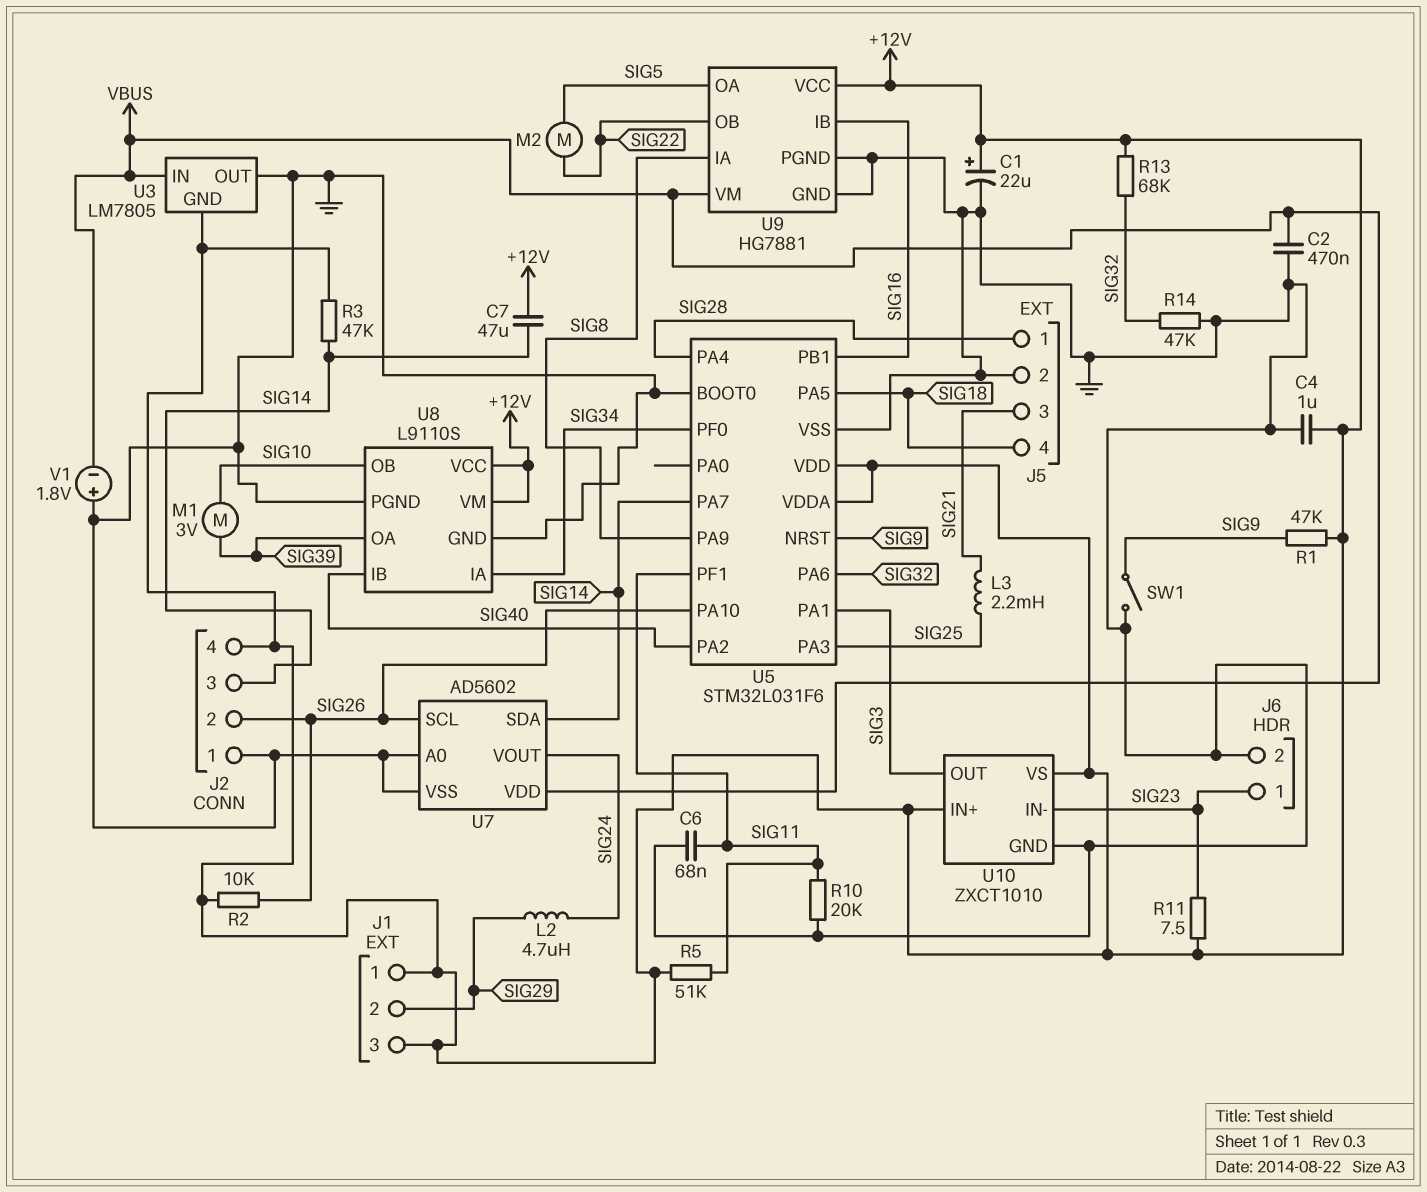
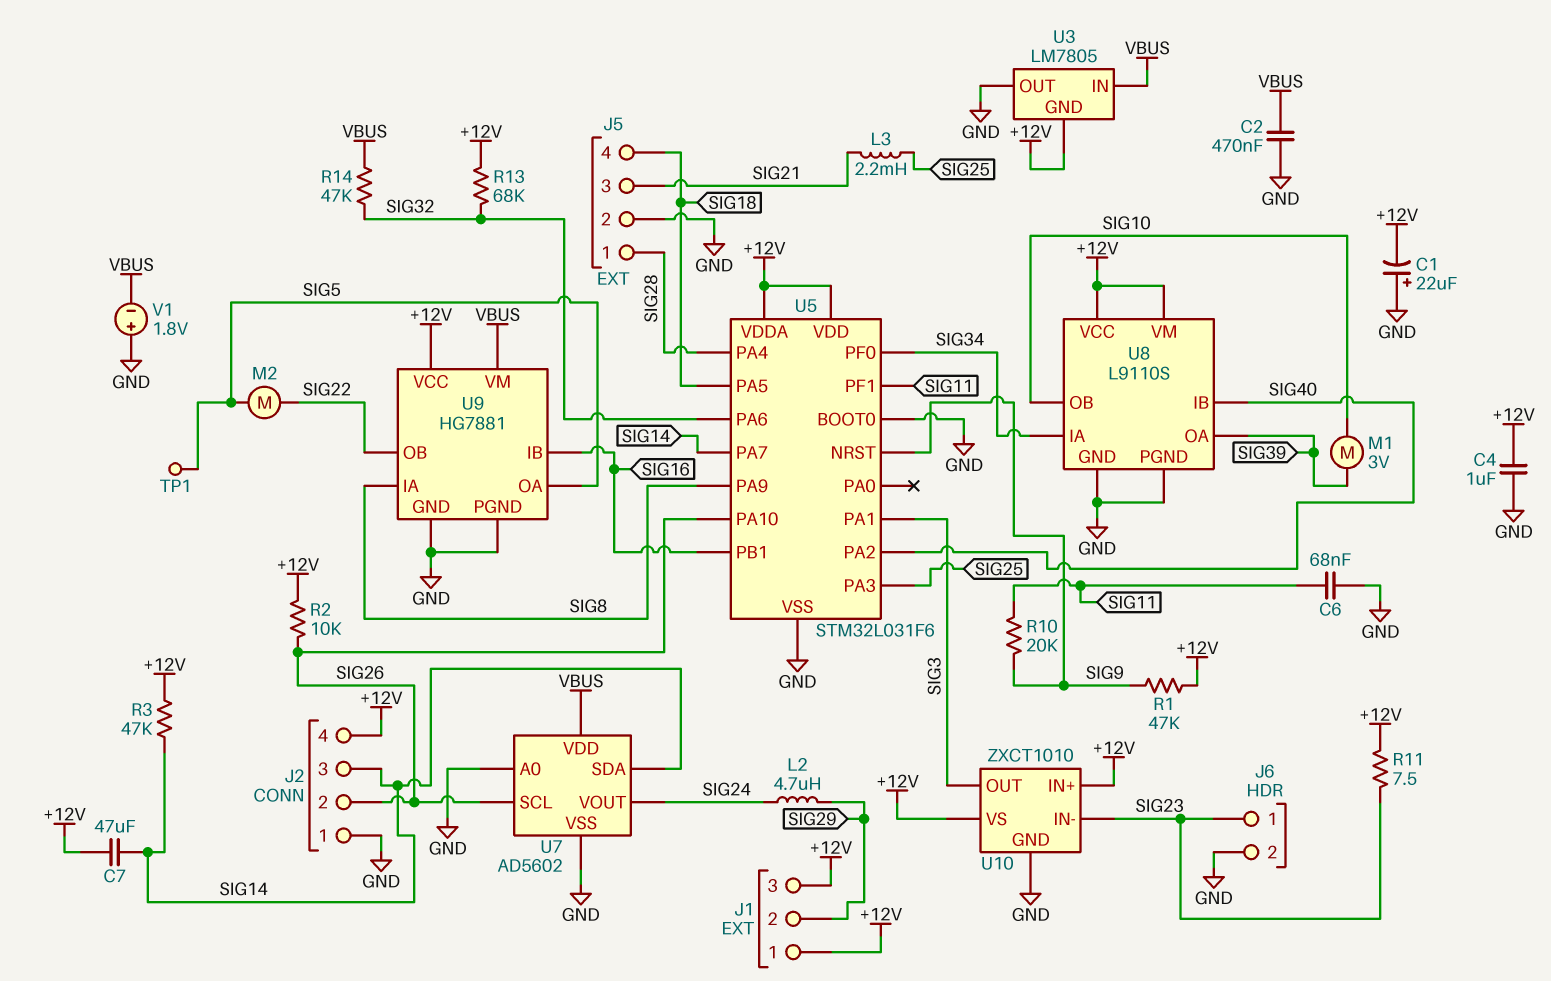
C1: 22uF (plus +12V, minus GND) -> 22uF (plus GND, minus +12V)
R5: 51k (+12V, SIG11) -> none
R10: 20k (GND, SIG11) -> 20k (SIG9, SIG11)
R14: 47k (GND, SIG32) -> 47k (SIG32, VBUS)
SW1: switch (GND, SIG9) -> none
TP1: none -> test point (SIG5)

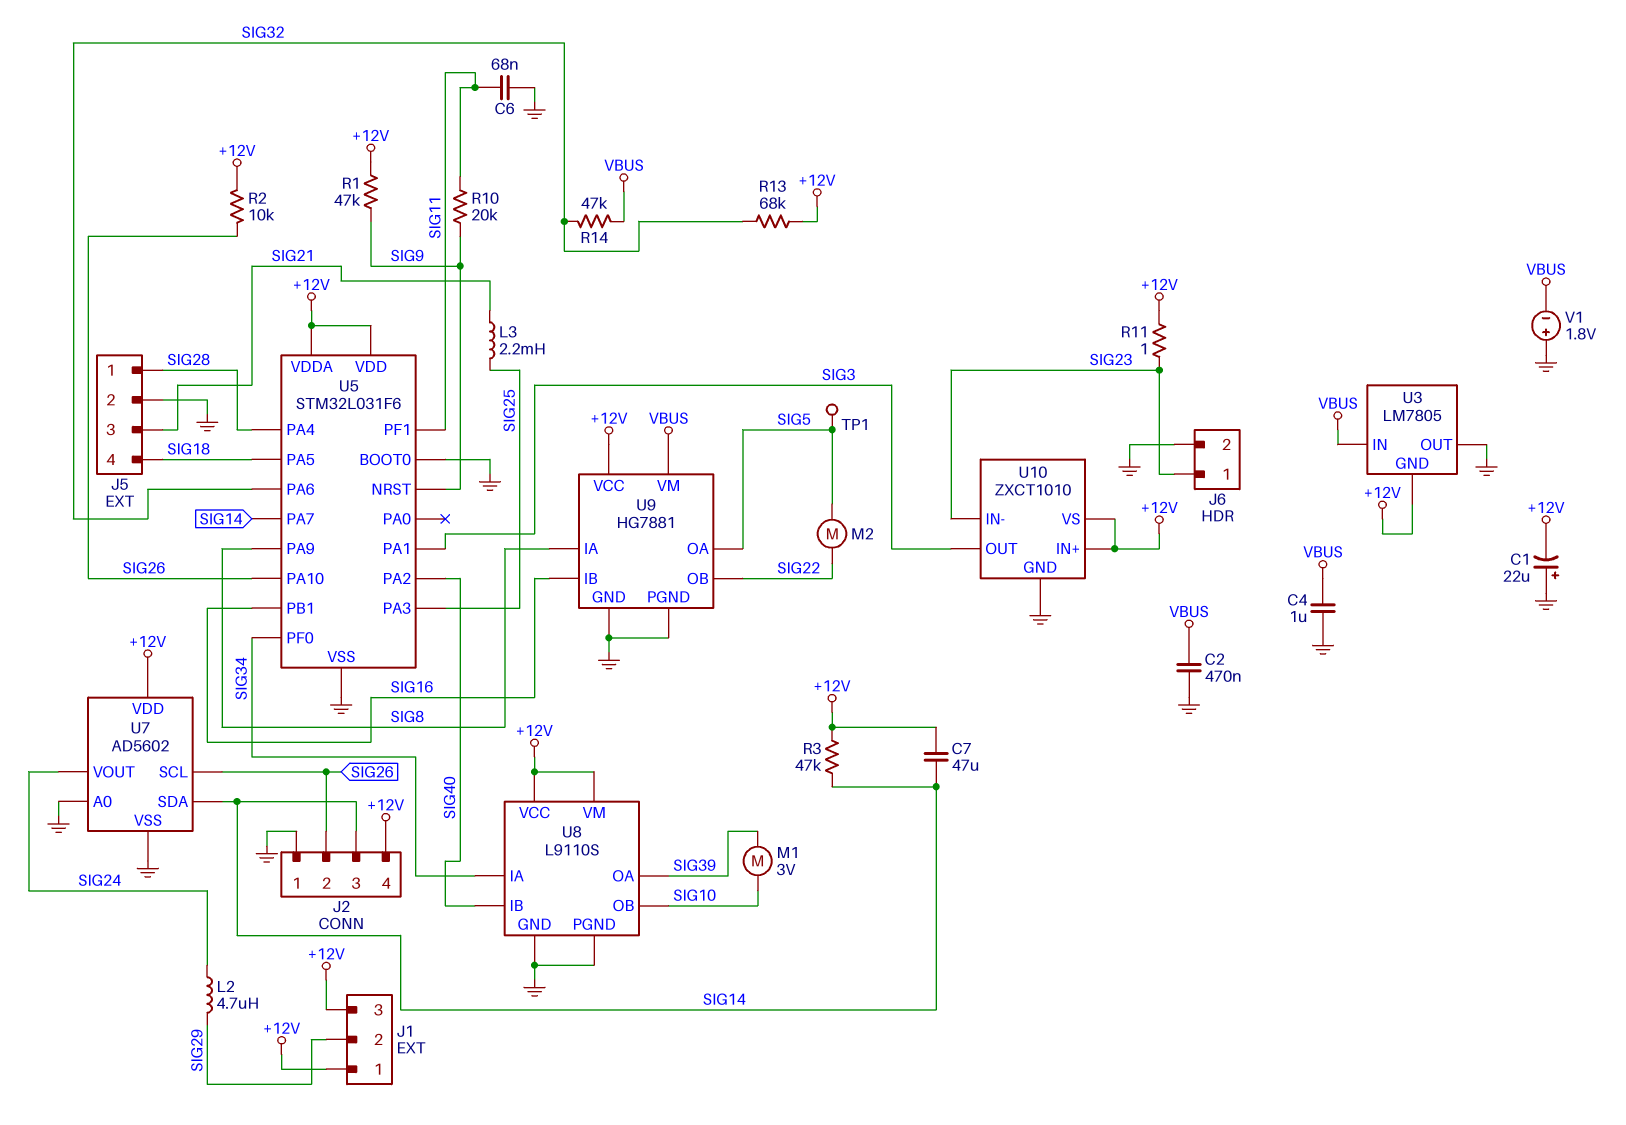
C4: 1uF (+12V, GND) -> 1uF (GND, VBUS)
R11: 7.5 (+12V, SIG23) -> 1 (+12V, SIG23)
U7 pin VDD: VBUS -> +12V

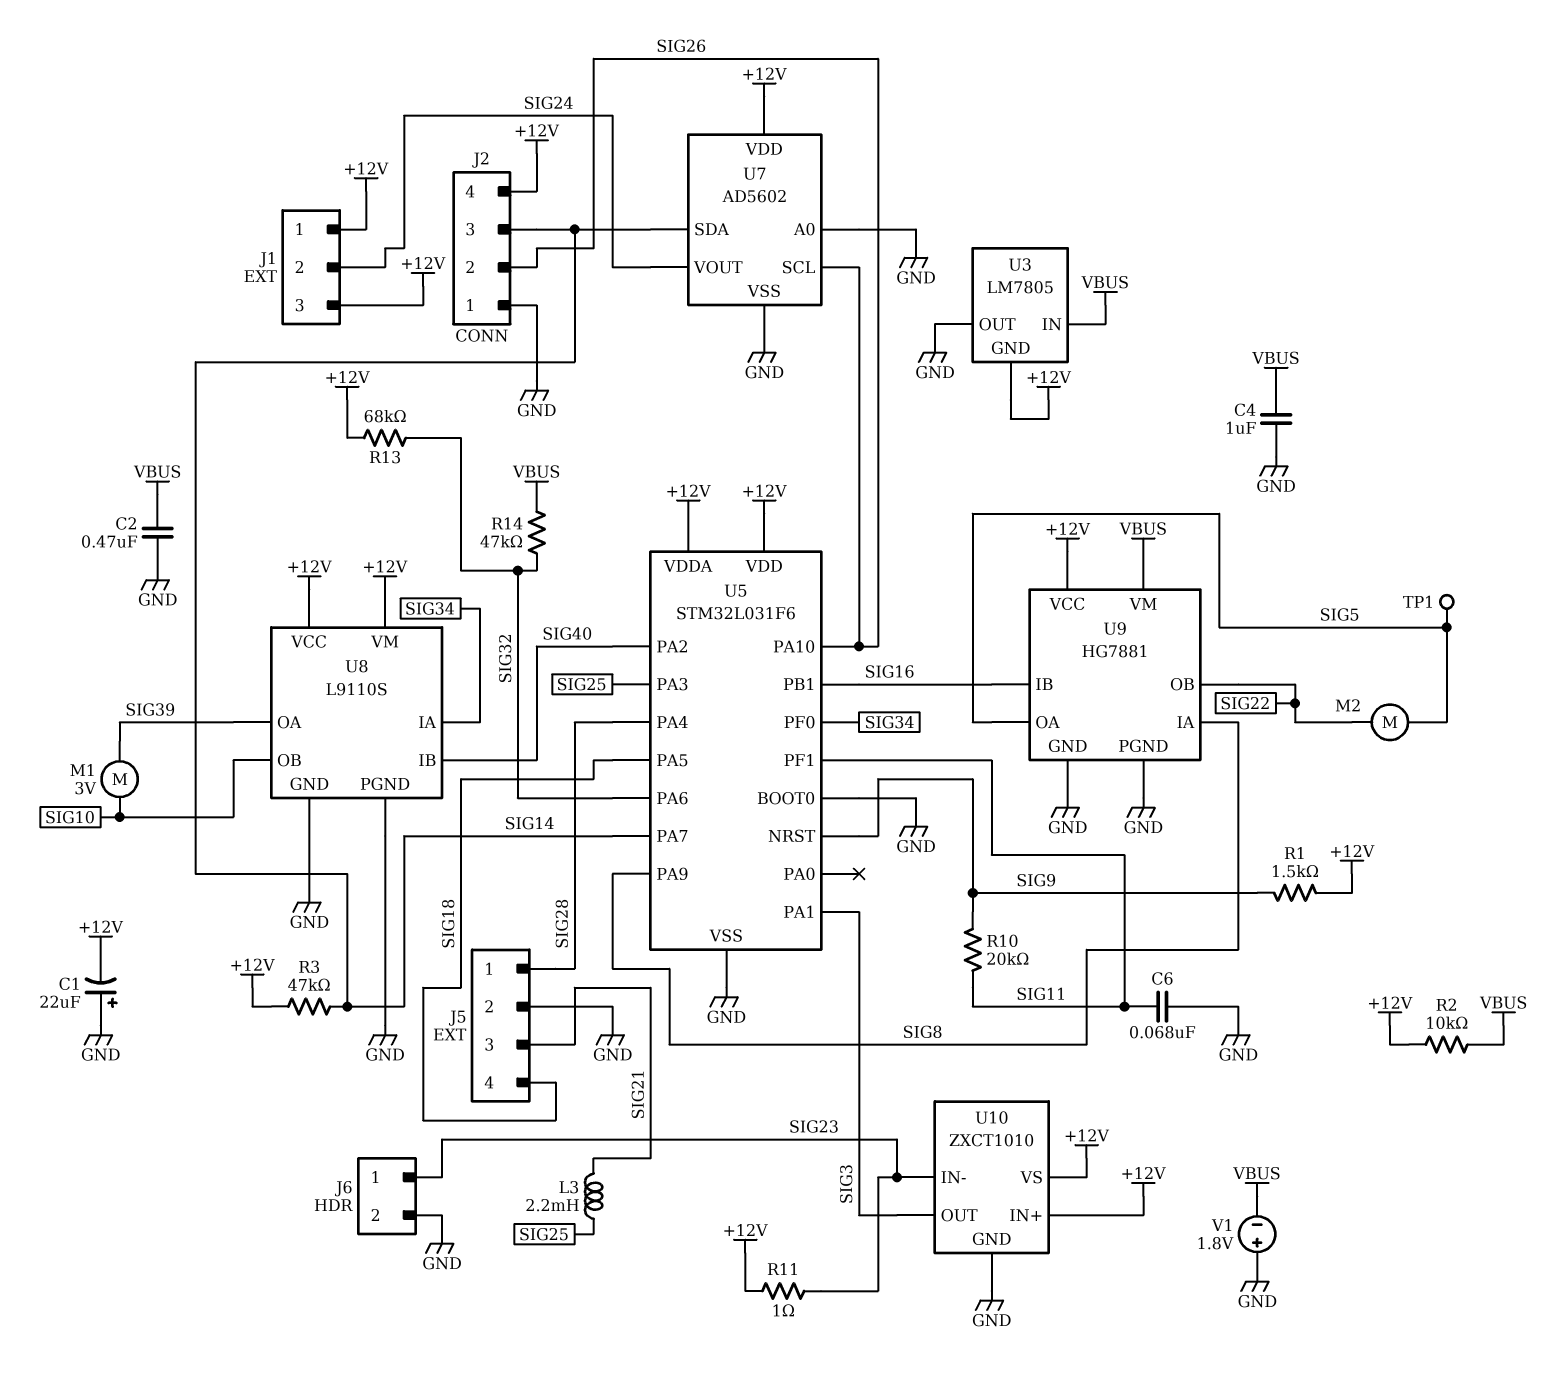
C7: 47uF (+12V, SIG14) -> none
J1 pin 2: SIG29 -> SIG24
L2: 4.7uH (SIG24, SIG29) -> none
R1: 47k (+12V, SIG9) -> 1.5k (+12V, SIG9)
R2: 10k (+12V, SIG26) -> 10k (+12V, VBUS)

